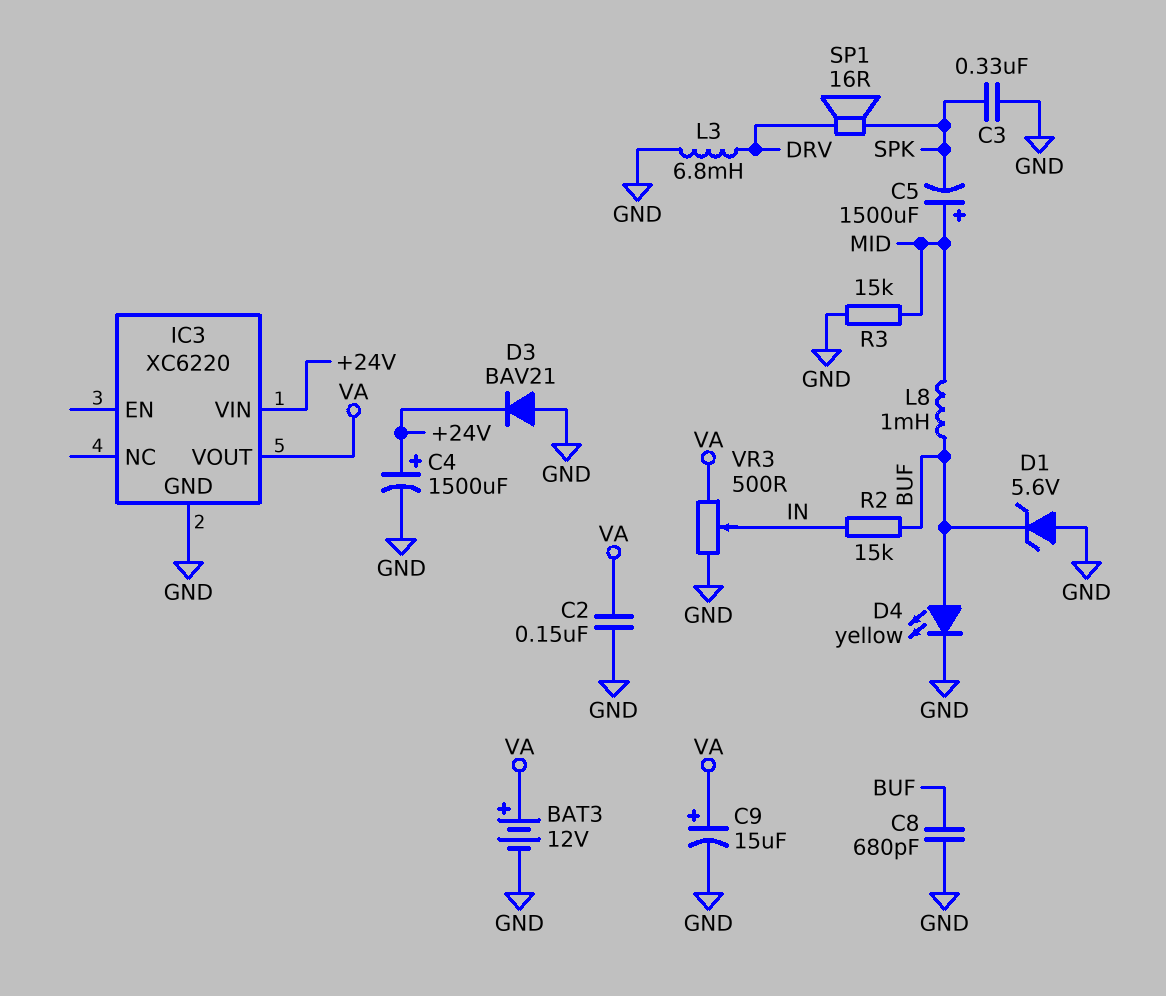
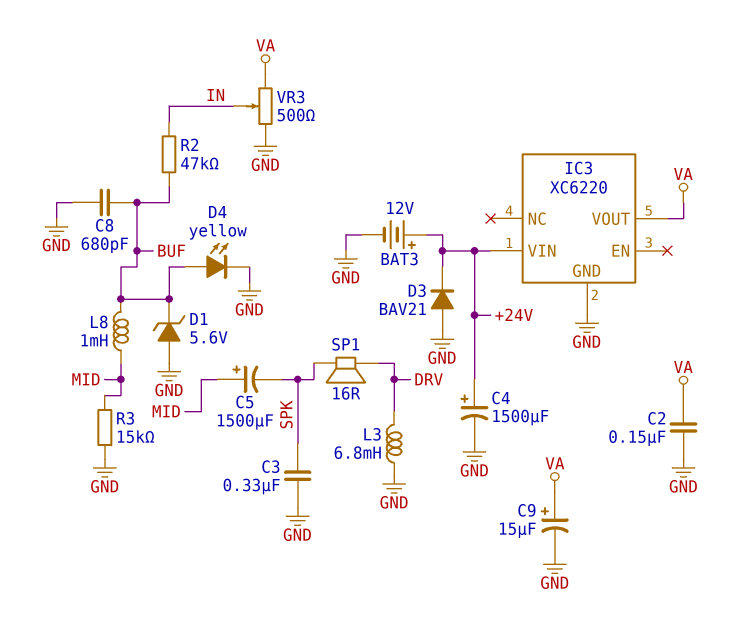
BAT3: 12V (plus VA, minus GND) -> 12V (plus +24V, minus GND)
R2: 15k (BUF, IN) -> 47k (BUF, IN)

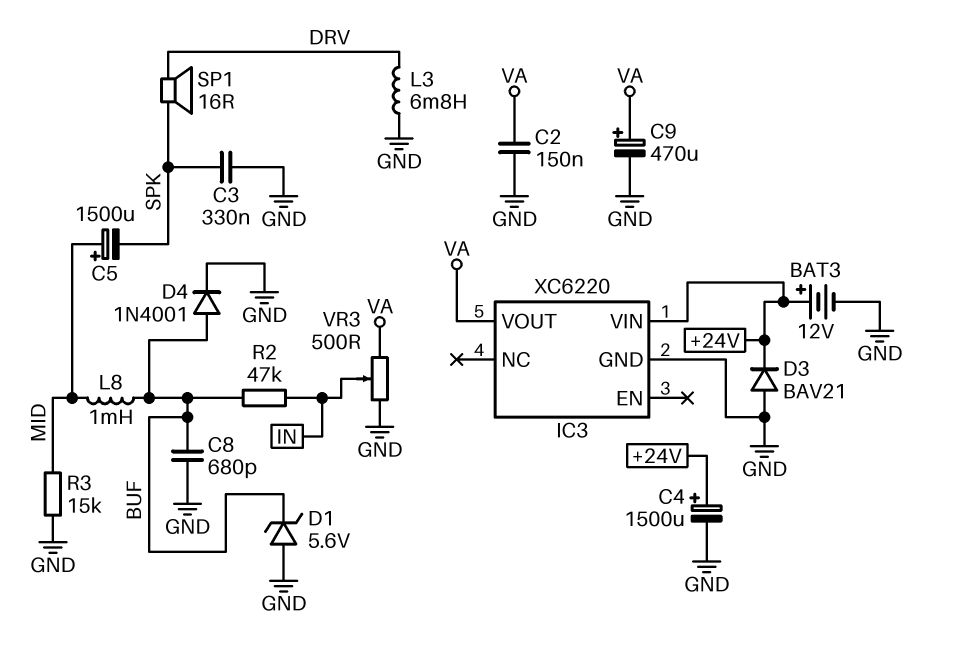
C9: 15uF (plus VA, minus GND) -> 470uF (plus VA, minus GND)
D4: LED yellow (A BUF, K GND) -> diode 1N4001 (A BUF, K GND)

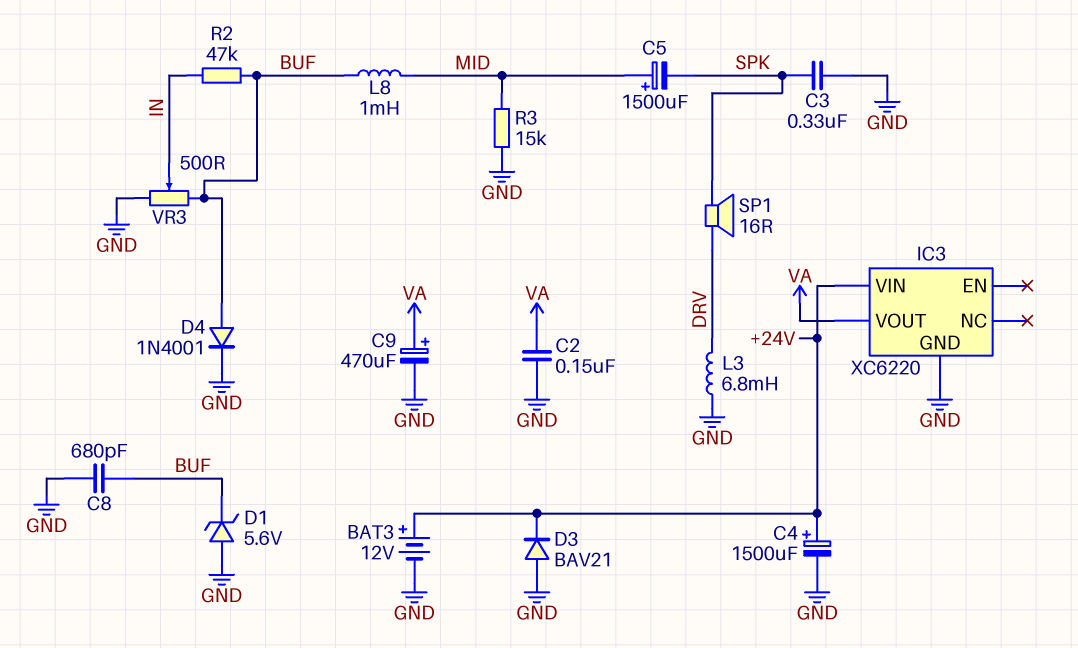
VR3: 500 (GND, VA, wiper IN) -> 500 (BUF, GND, wiper IN)

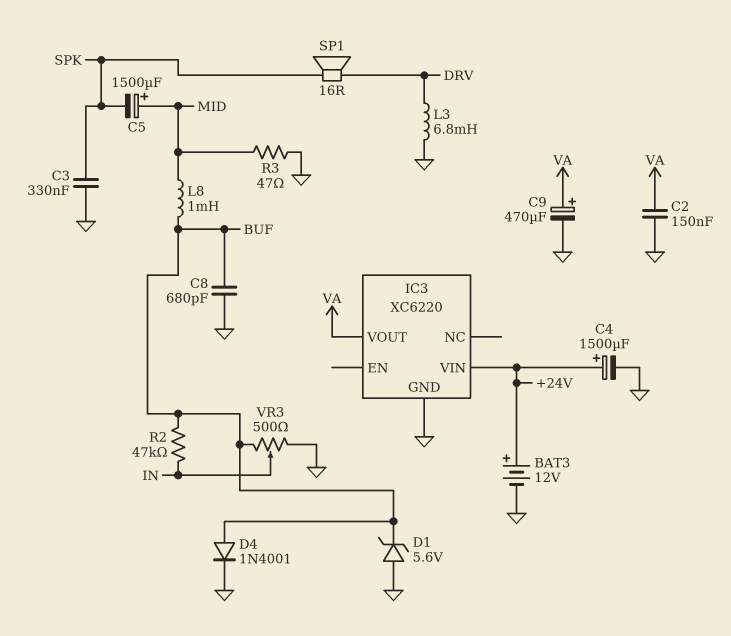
D3: diode BAV21 (A GND, K +24V) -> none
R3: 15k (GND, MID) -> 47 (GND, MID)

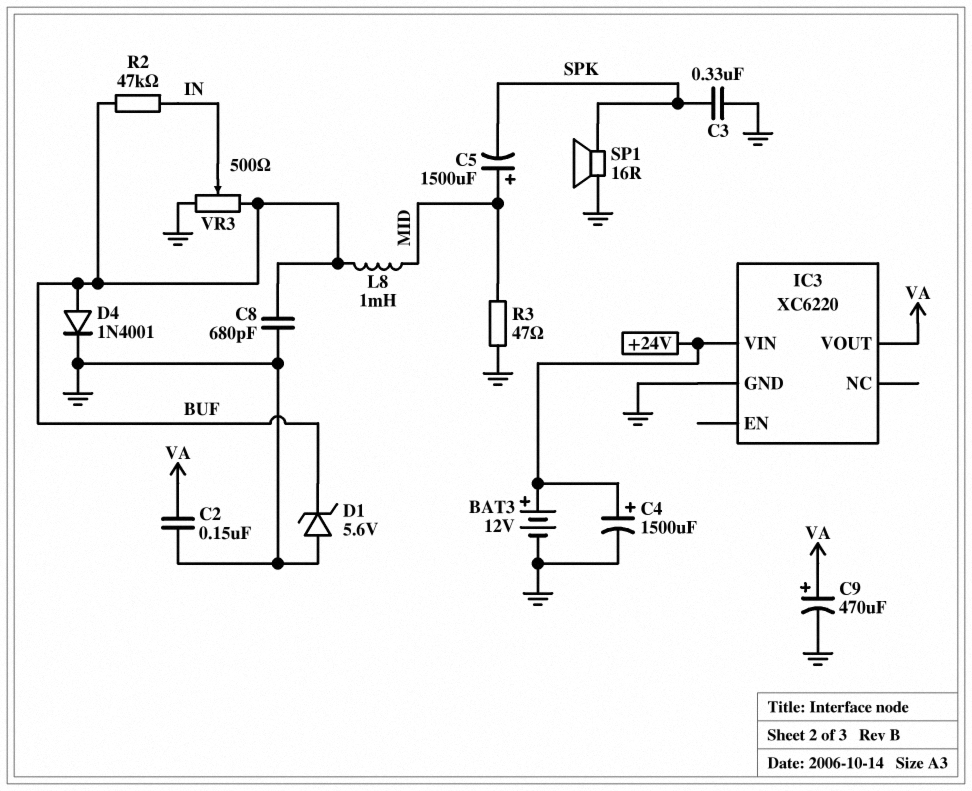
L3: 6.8mH (DRV, GND) -> none
SP1: speaker 16R (DRV, SPK) -> speaker 16R (GND, SPK)

